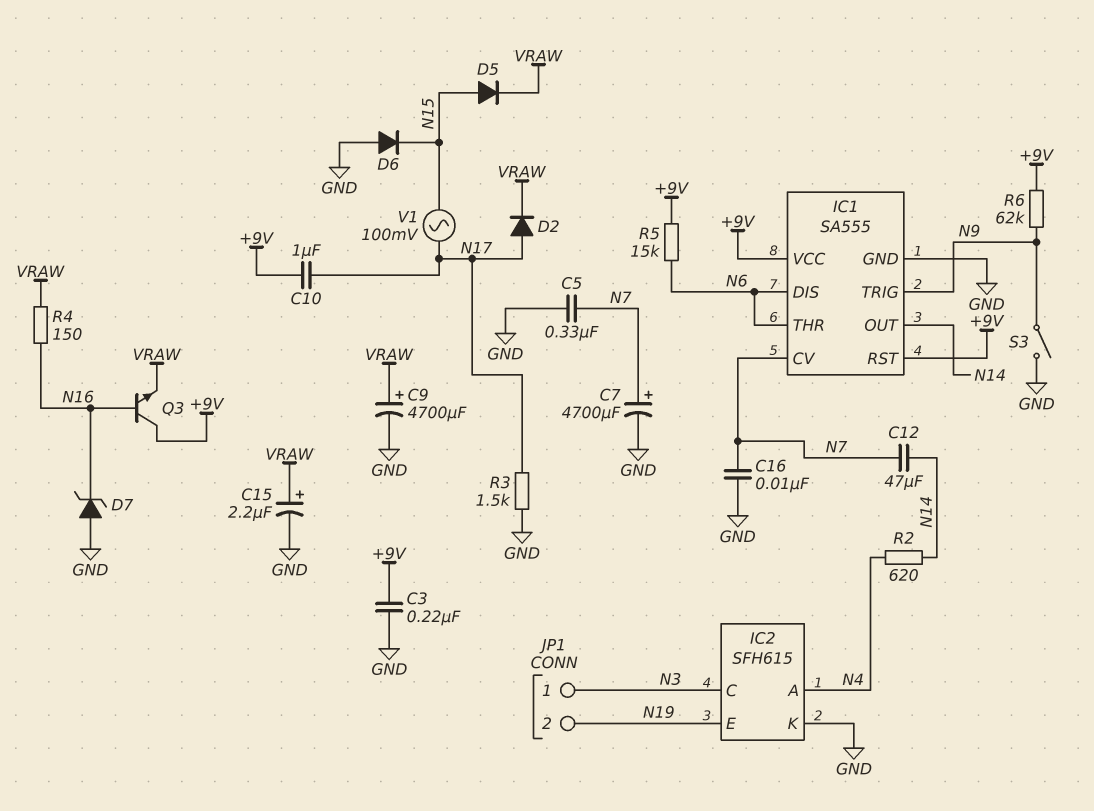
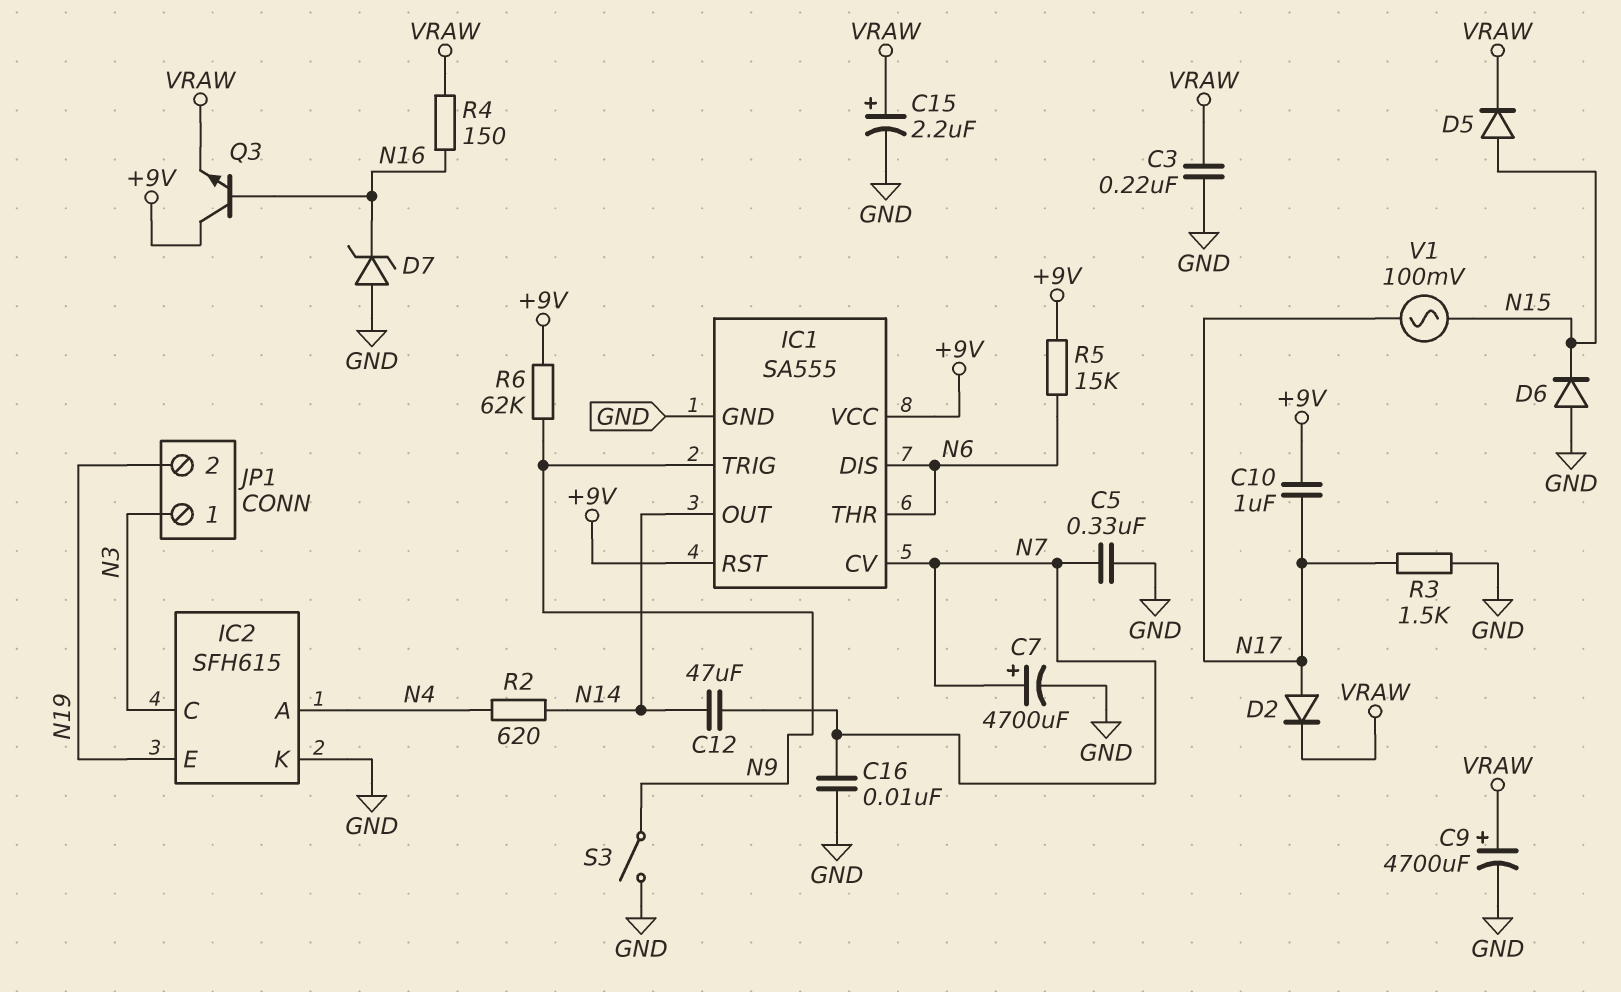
C3: 220nF (+9V, GND) -> 220nF (GND, VRAW)

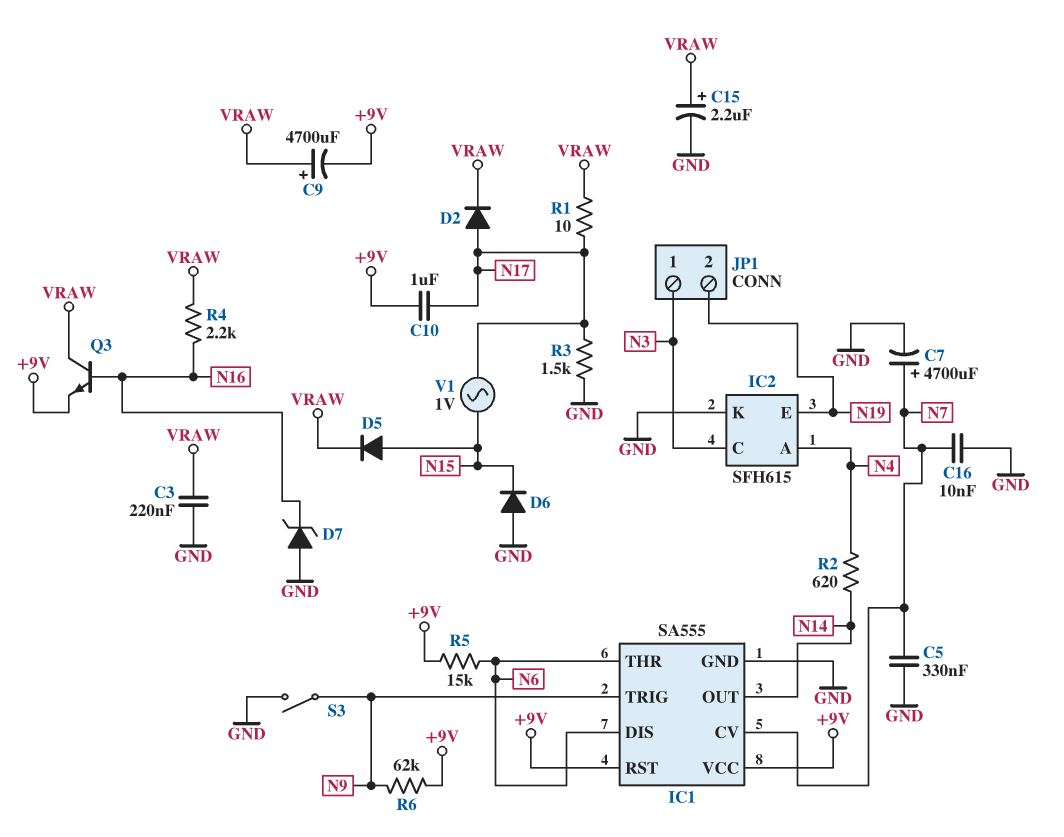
C9: 4700uF (plus VRAW, minus GND) -> 4700uF (plus VRAW, minus +9V)
C12: 47uF (N7, N14) -> none
Q3: NPN (B N16, C +9V, E VRAW) -> NPN (B N16, C VRAW, E +9V)
R1: none -> 10 (N17, VRAW)
R4: 150 (N16, VRAW) -> 2.2k (N16, VRAW)
V1: AC 100mV (N15, N17) -> AC 1V (N15, N17)

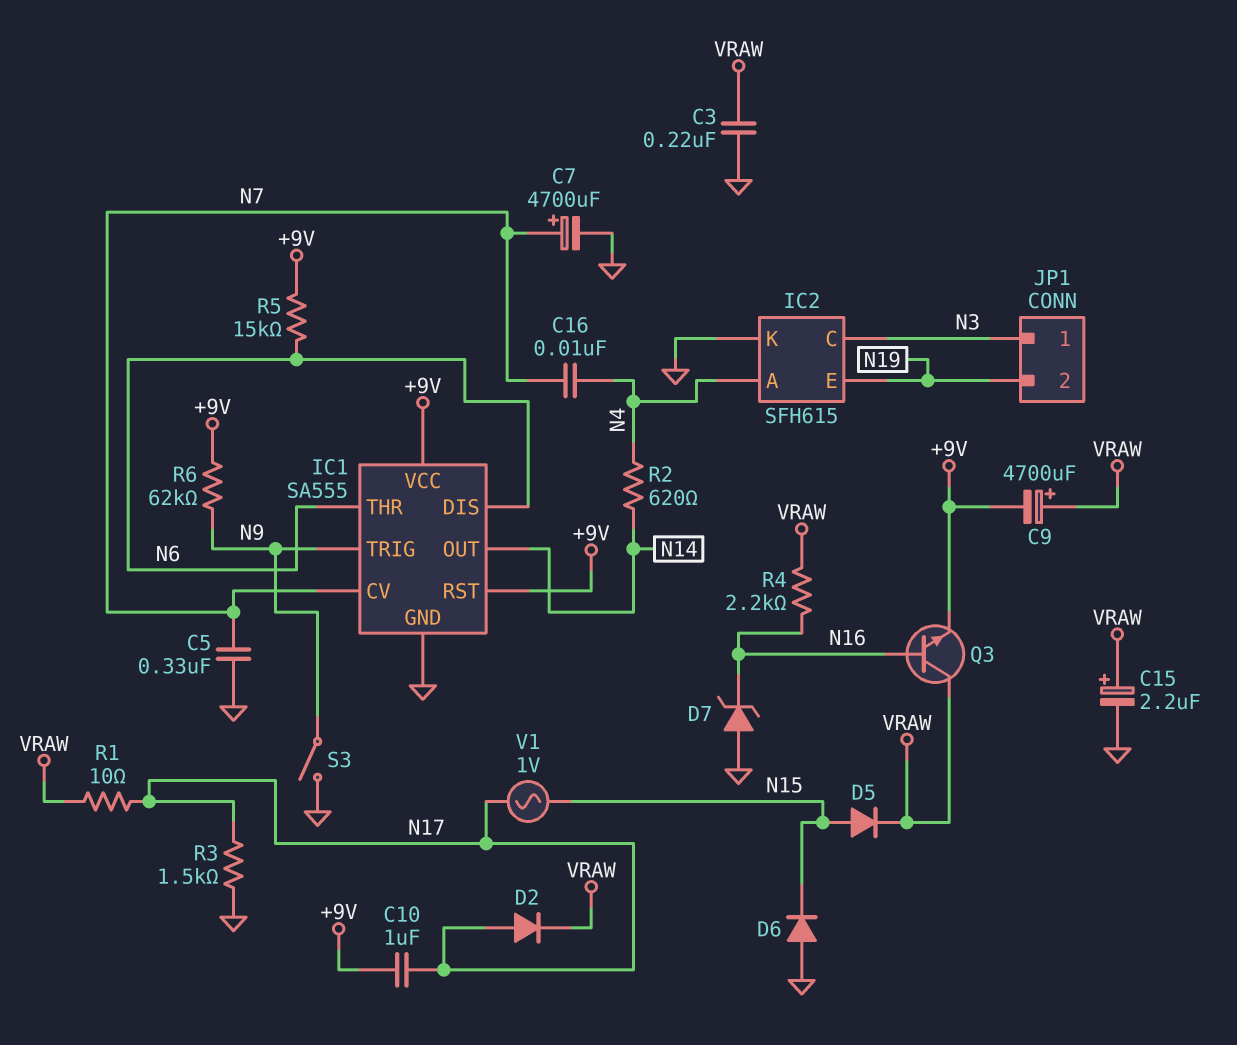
C16: 10nF (GND, N7) -> 10nF (N4, N7)

